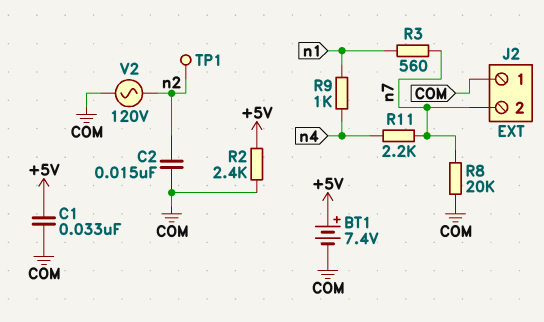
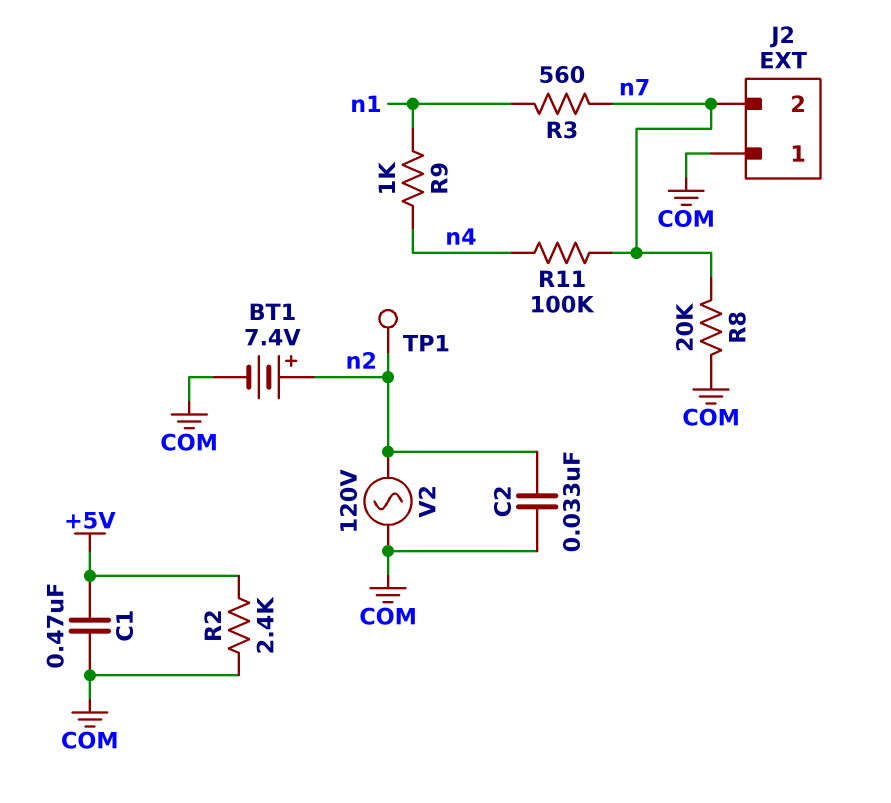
BT1: 7.4V (plus +5V, minus COM) -> 7.4V (plus n2, minus COM)
C1: 33nF (+5V, COM) -> 470nF (+5V, COM)
C2: 15nF (COM, n2) -> 33nF (COM, n2)
R11: 2.2k (n4, n7) -> 100k (n4, n7)

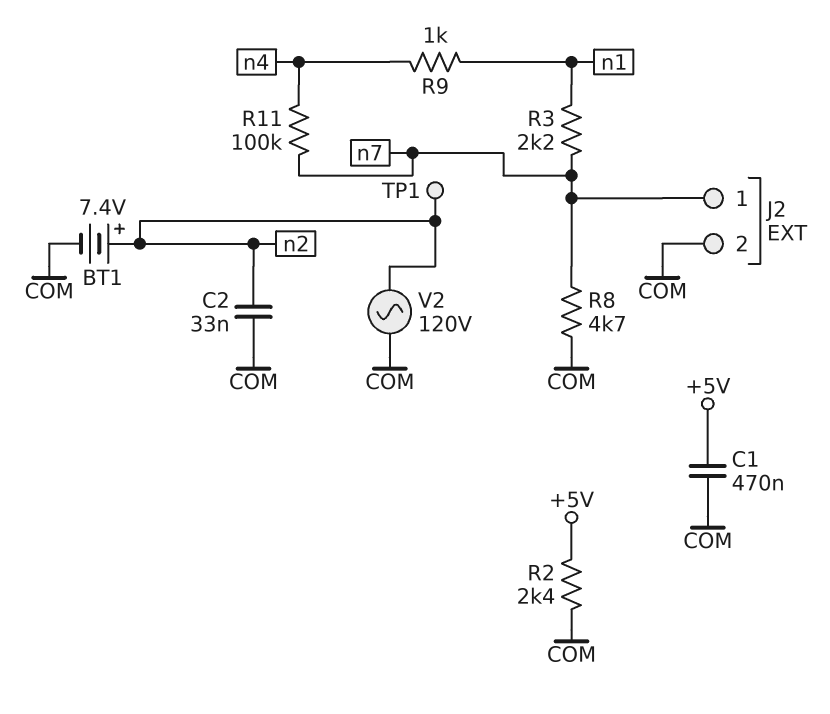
J2 pin 1: COM -> n7
J2 pin 2: n7 -> COM
R3: 560 (n1, n7) -> 2.2k (n1, n7)
R8: 20k (COM, n7) -> 4.7k (COM, n7)

